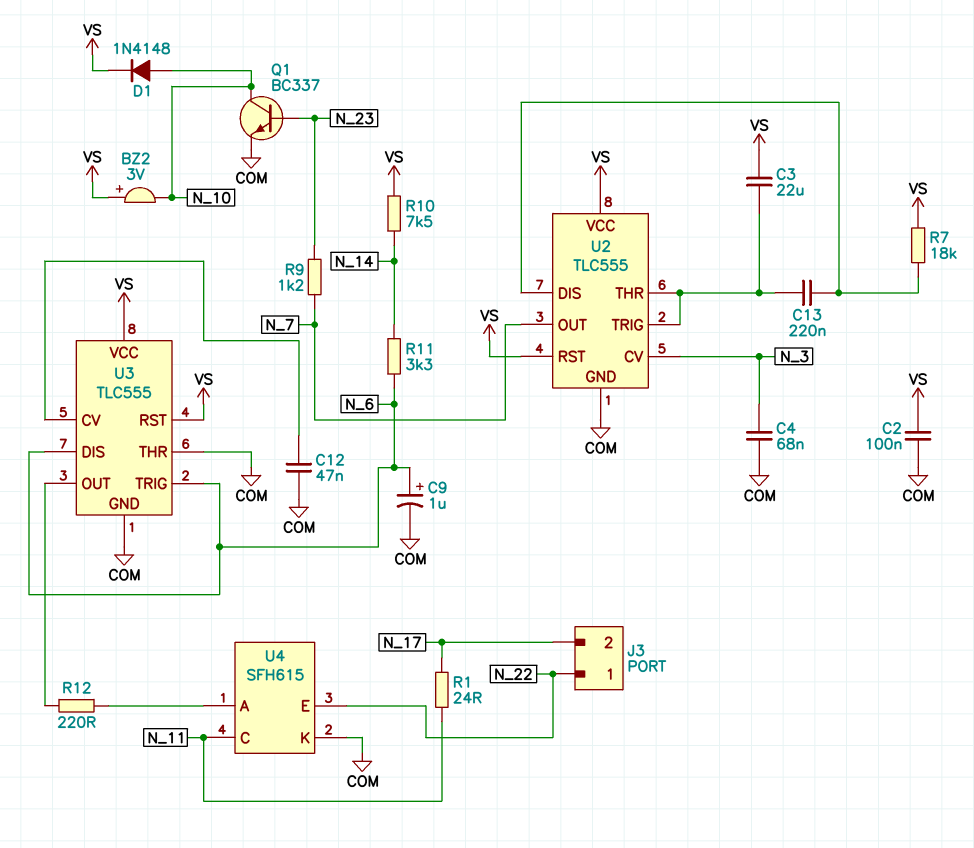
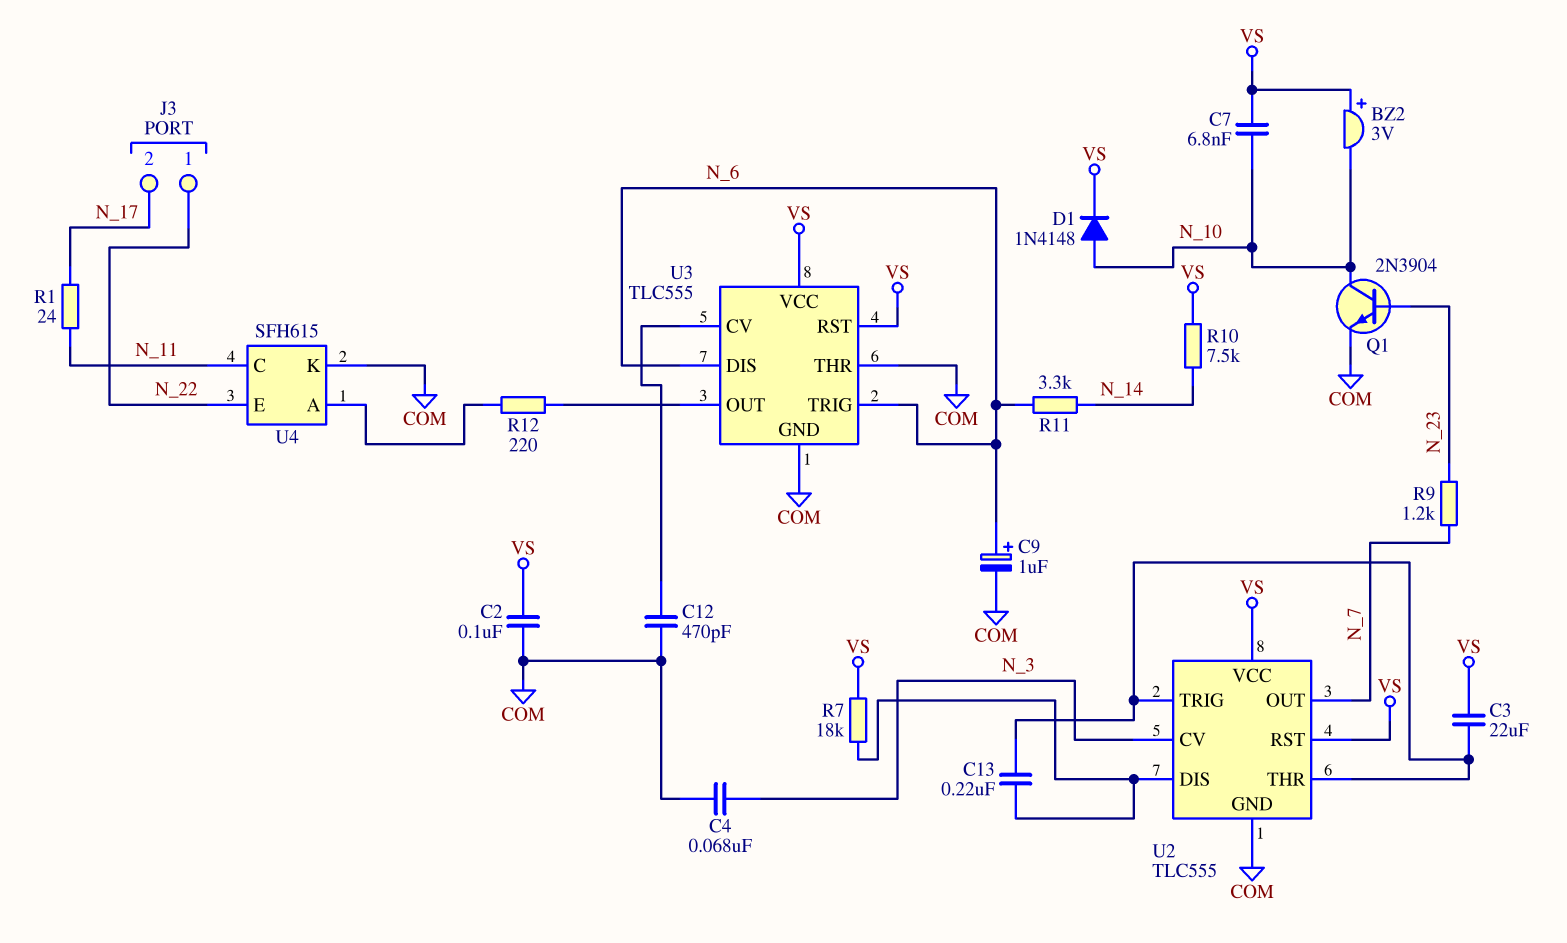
C7: none -> 6.8nF (N_10, VS)
C12: 47nF (COM, U3/CV) -> 470pF (COM, U3/CV)
Q1: NPN BC337 (B N_23, C N_10, E COM) -> NPN 2N3904 (B N_23, C N_10, E COM)

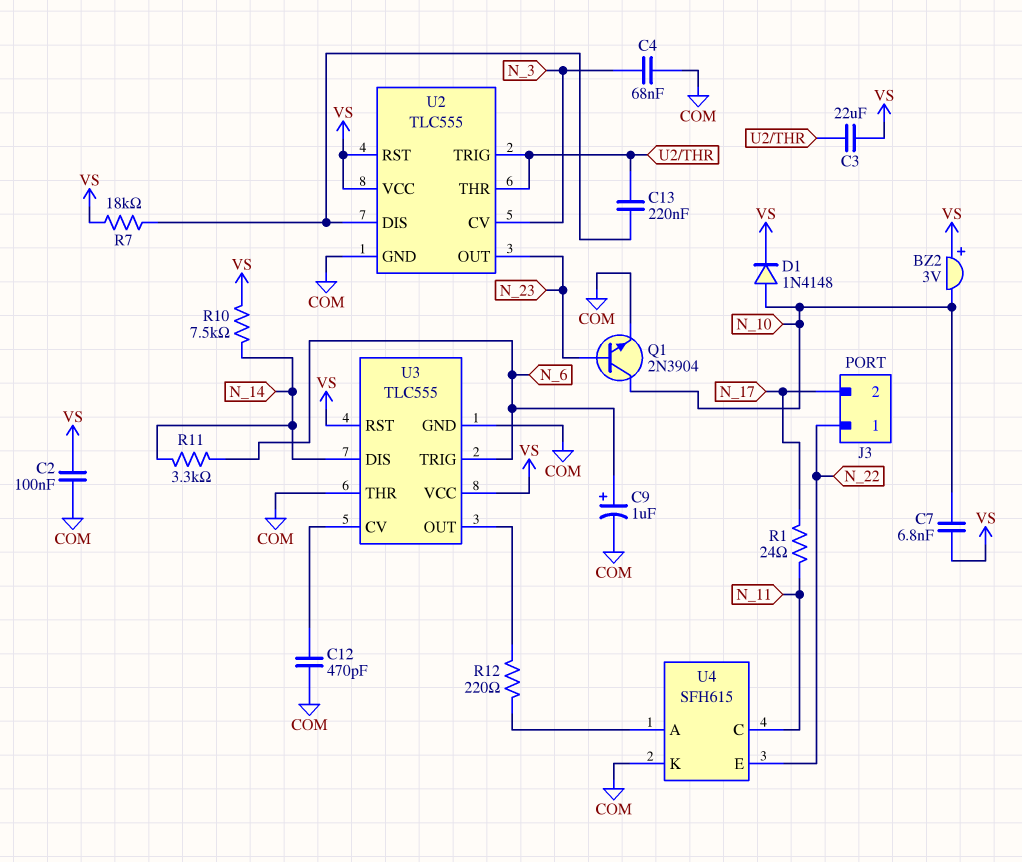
R9: 1.2k (N_7, N_23) -> none
U2 pin OUT: N_7 -> N_23
U3 pin DIS: N_6 -> N_14

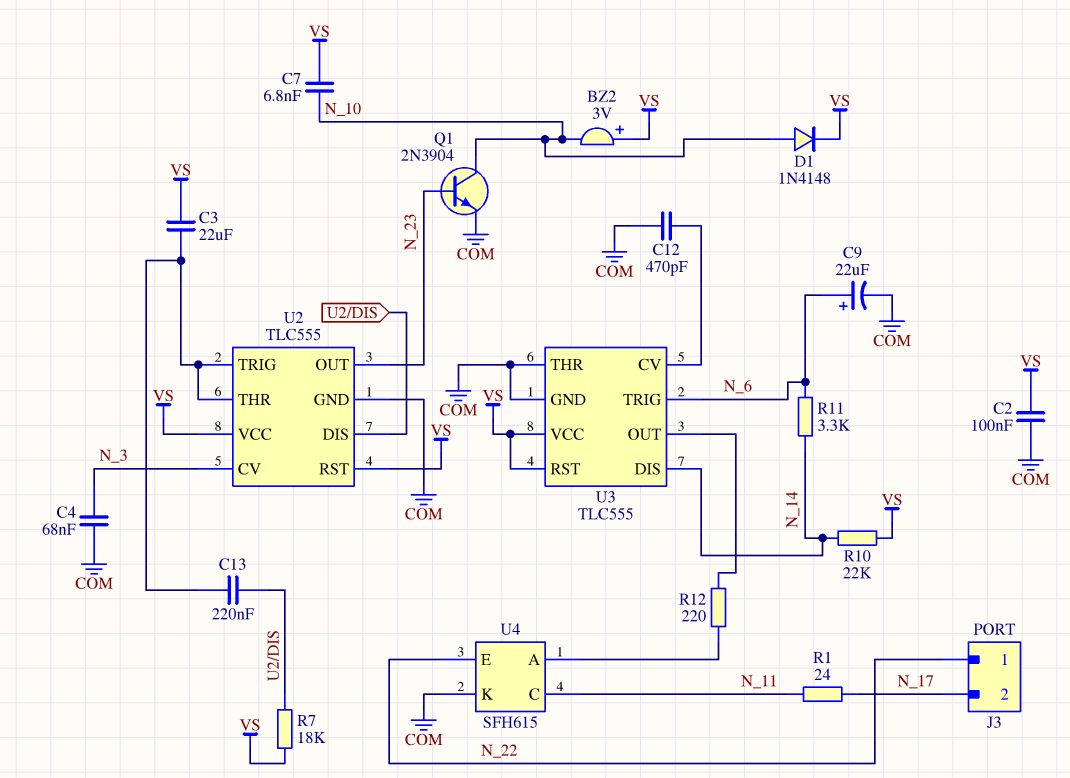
C9: 1uF (plus N_6, minus COM) -> 22uF (plus N_6, minus COM)
R10: 7.5k (N_14, VS) -> 22k (N_14, VS)

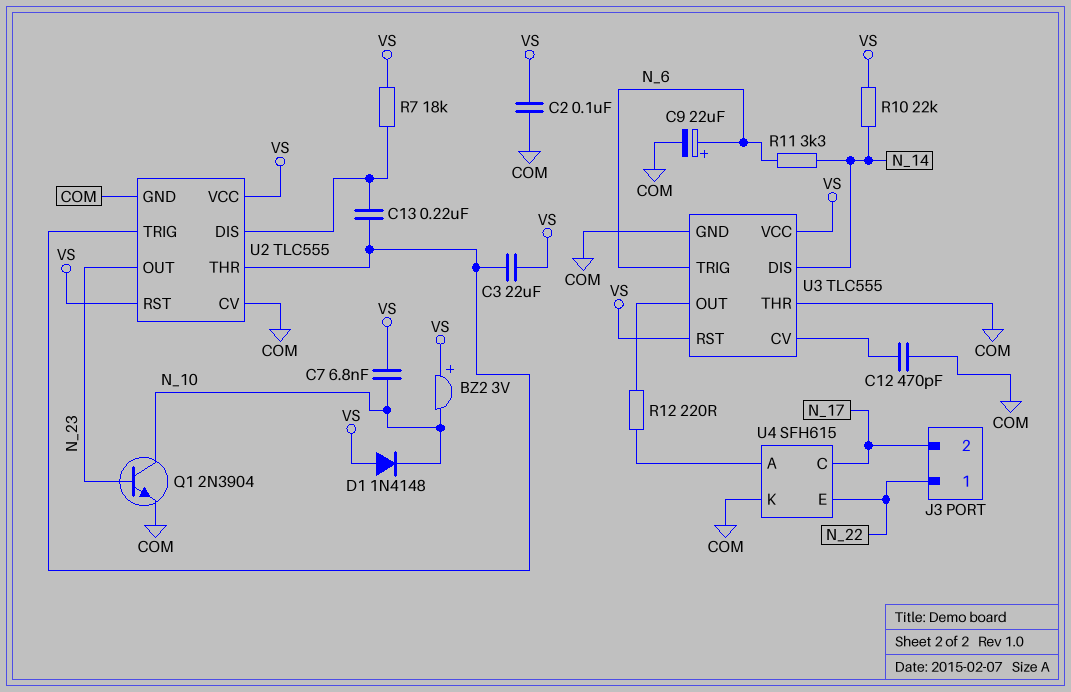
C4: 68nF (COM, N_3) -> none
D1: diode 1N4148 (A N_10, K VS) -> diode 1N4148 (A VS, K N_10)
R1: 24 (N_11, N_17) -> none
U2 pin CV: N_3 -> COM
U4 pin C: N_11 -> N_17

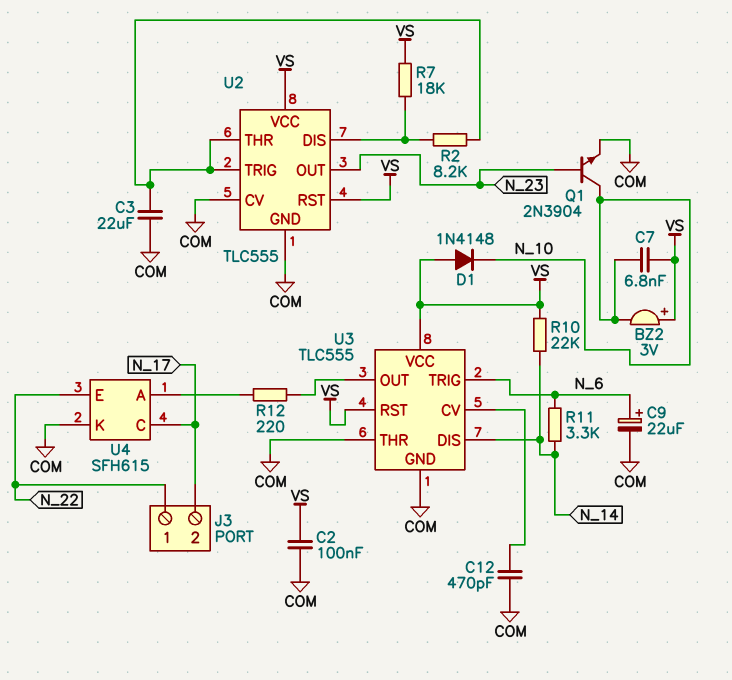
C3: 22uF (U2/THR, VS) -> 22uF (COM, U2/THR)
C13: 220nF (U2/DIS, U2/THR) -> none
R2: none -> 8.2k (U2/DIS, U2/THR)

